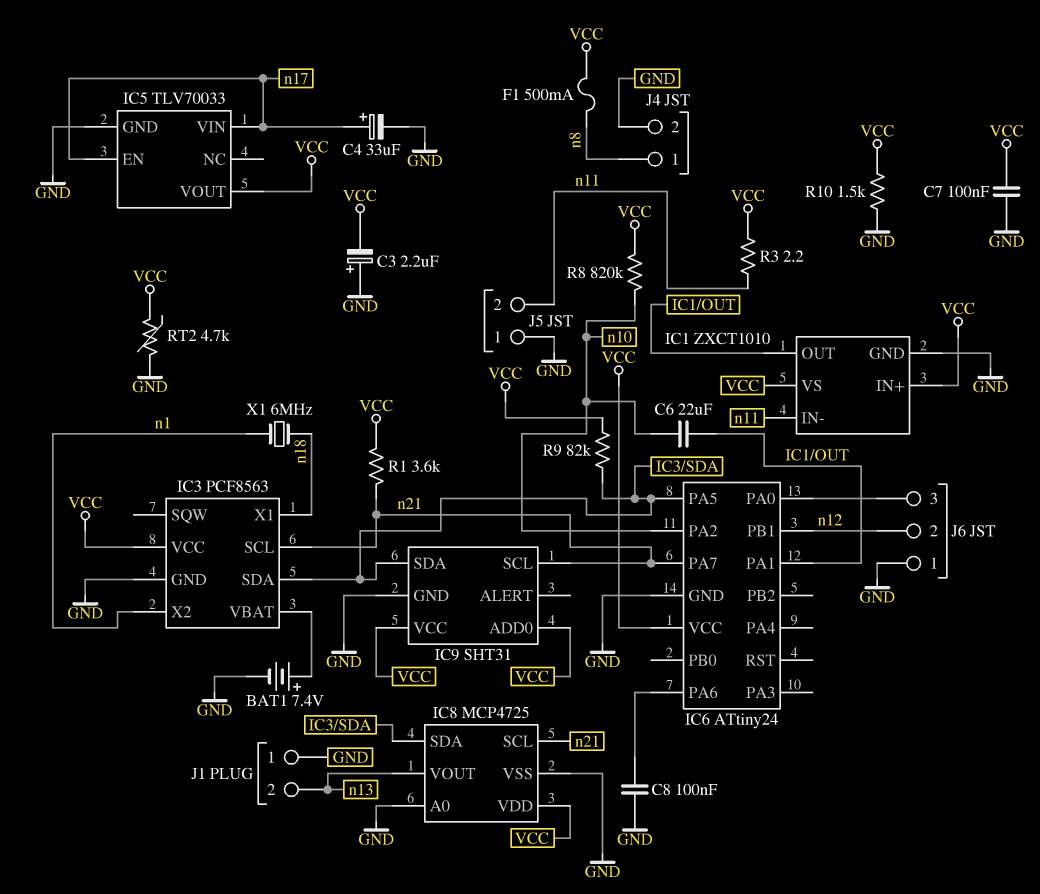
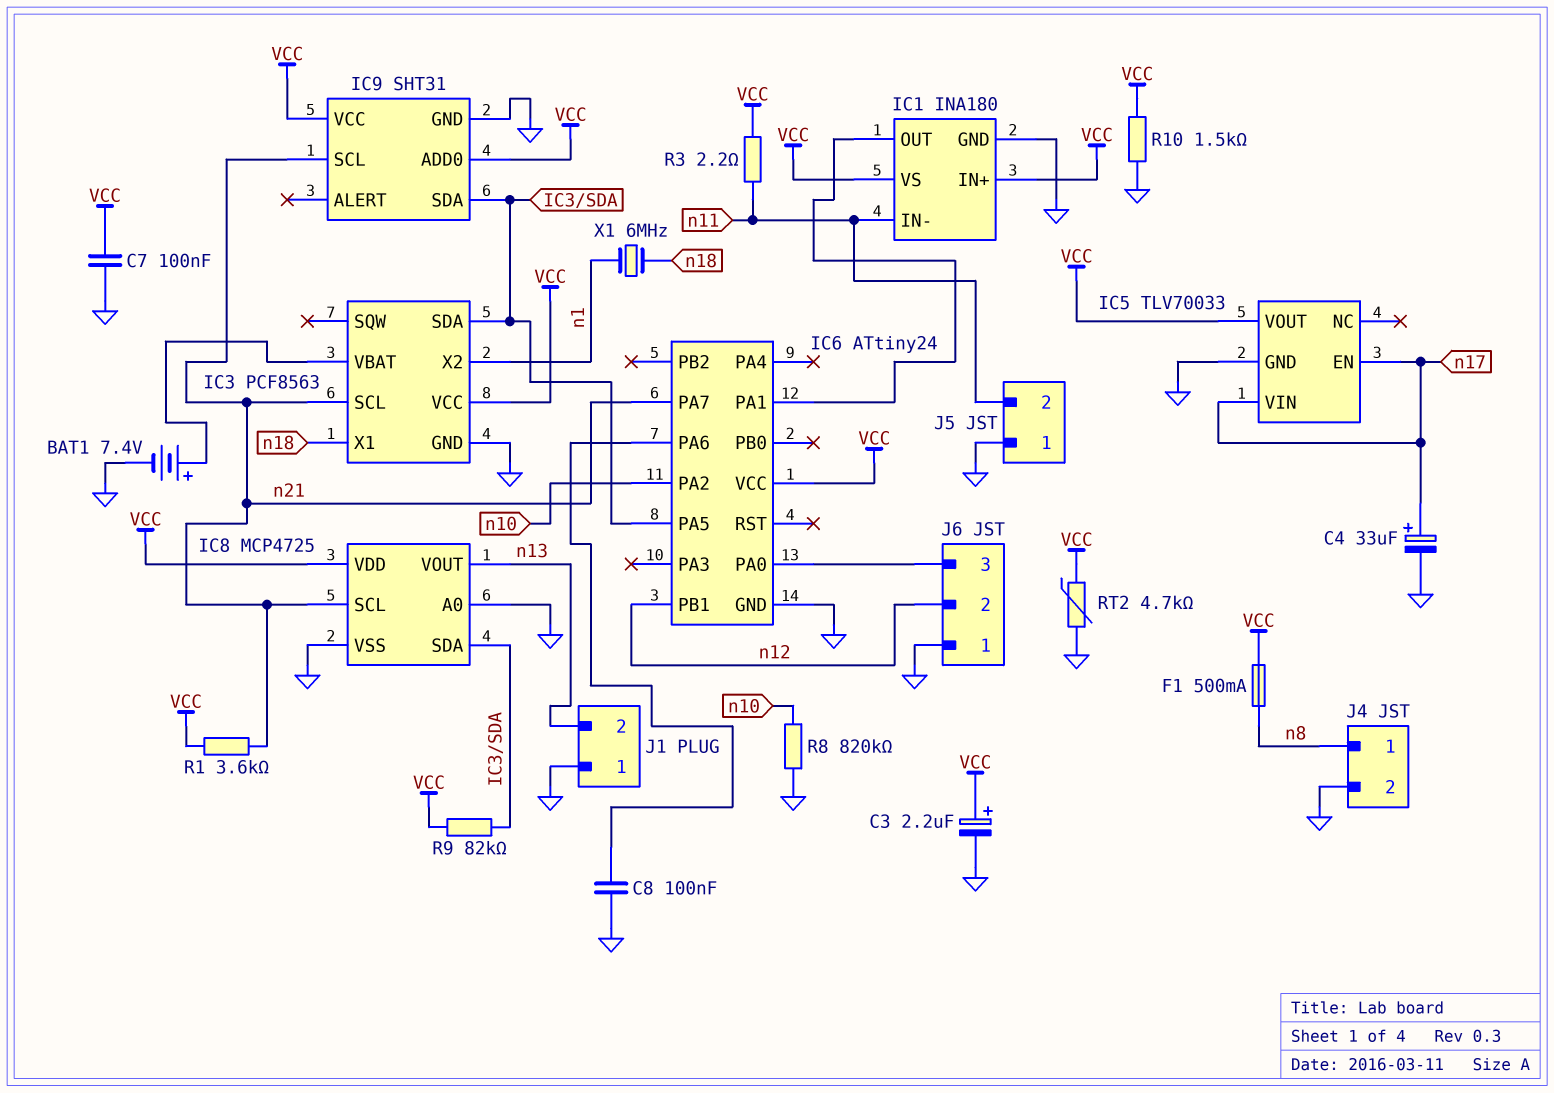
C3: 2.2uF (plus GND, minus VCC) -> 2.2uF (plus VCC, minus GND)
C6: 22uF (IC1/OUT, n10) -> none
IC1: ZXCT1010 -> INA180
R8: 820k (VCC, n10) -> 820k (GND, n10)

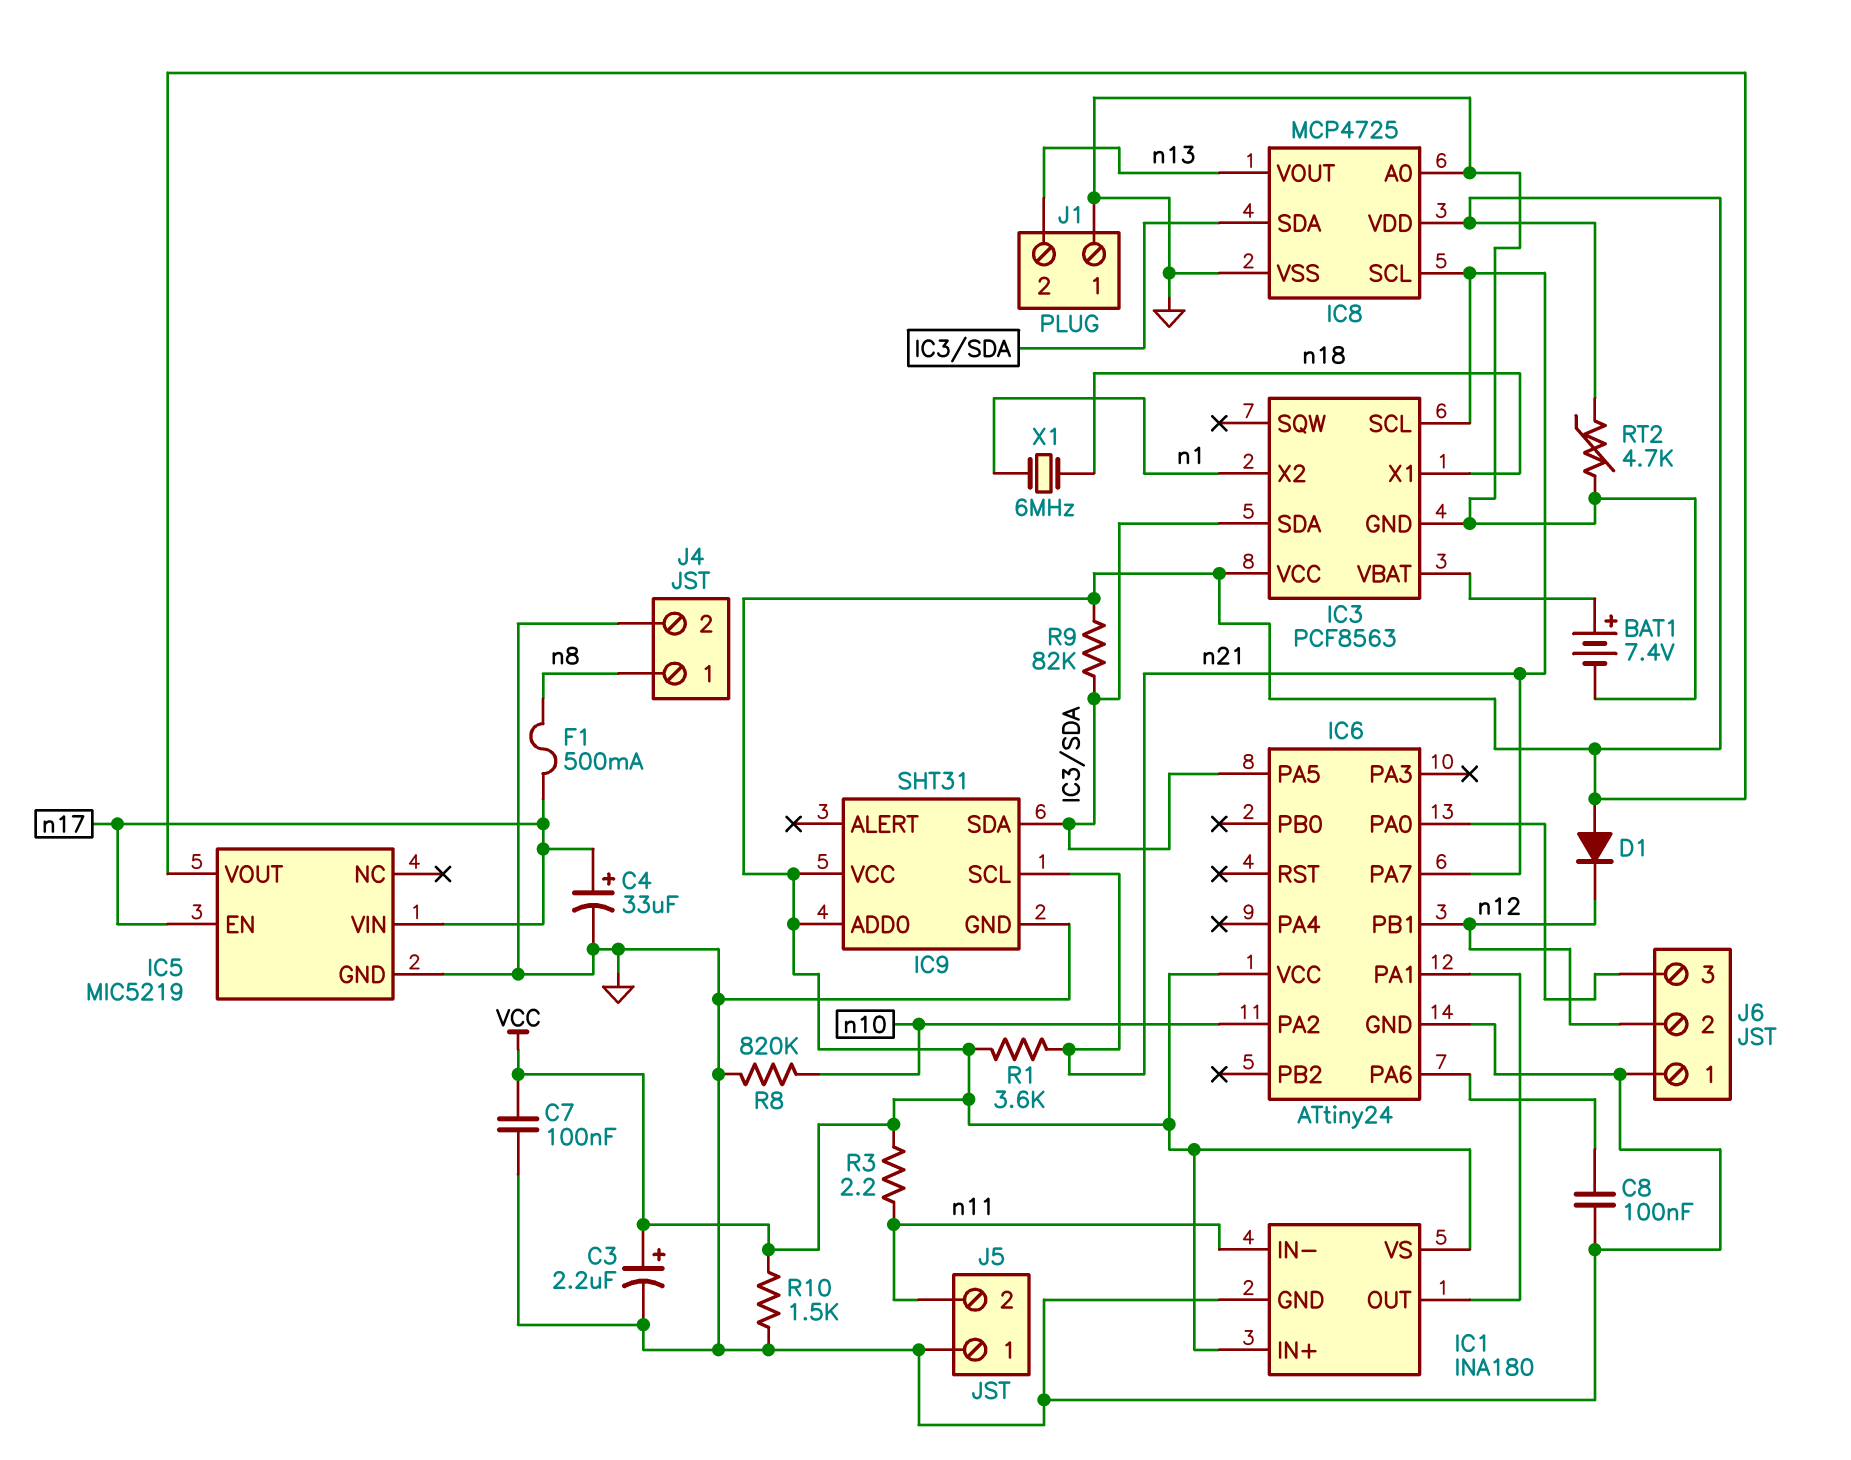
D1: none -> diode (A VCC, K n12)
F1: 500mA (VCC, n8) -> 500mA (n8, n17)
IC5: TLV70033 -> MIC5219

